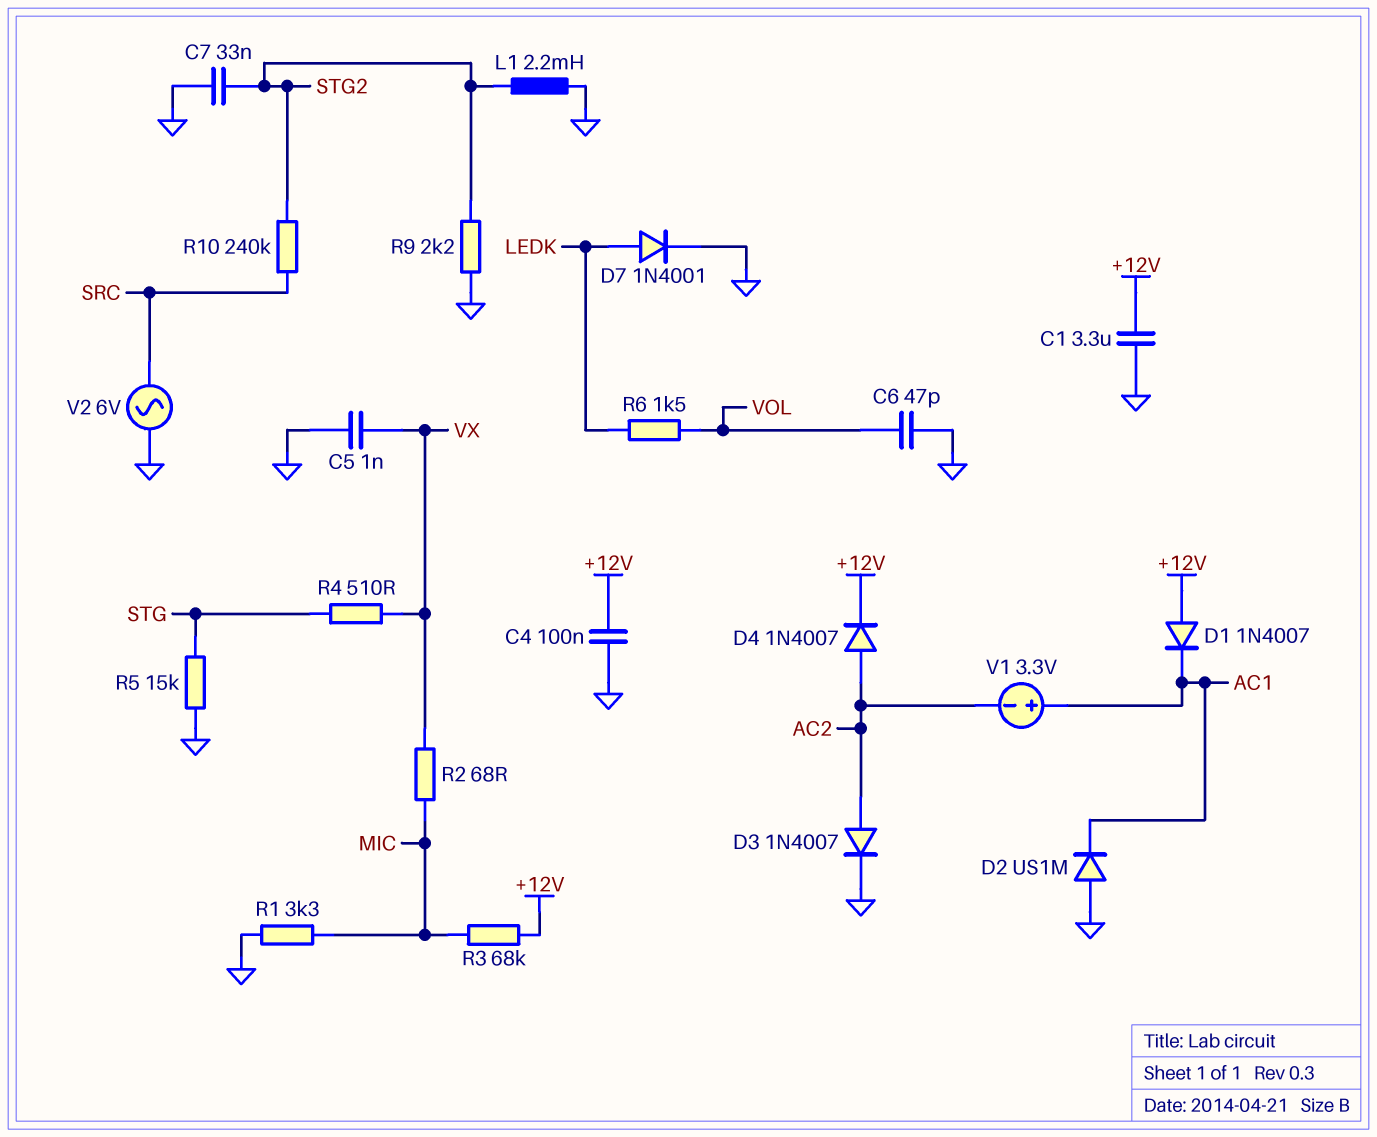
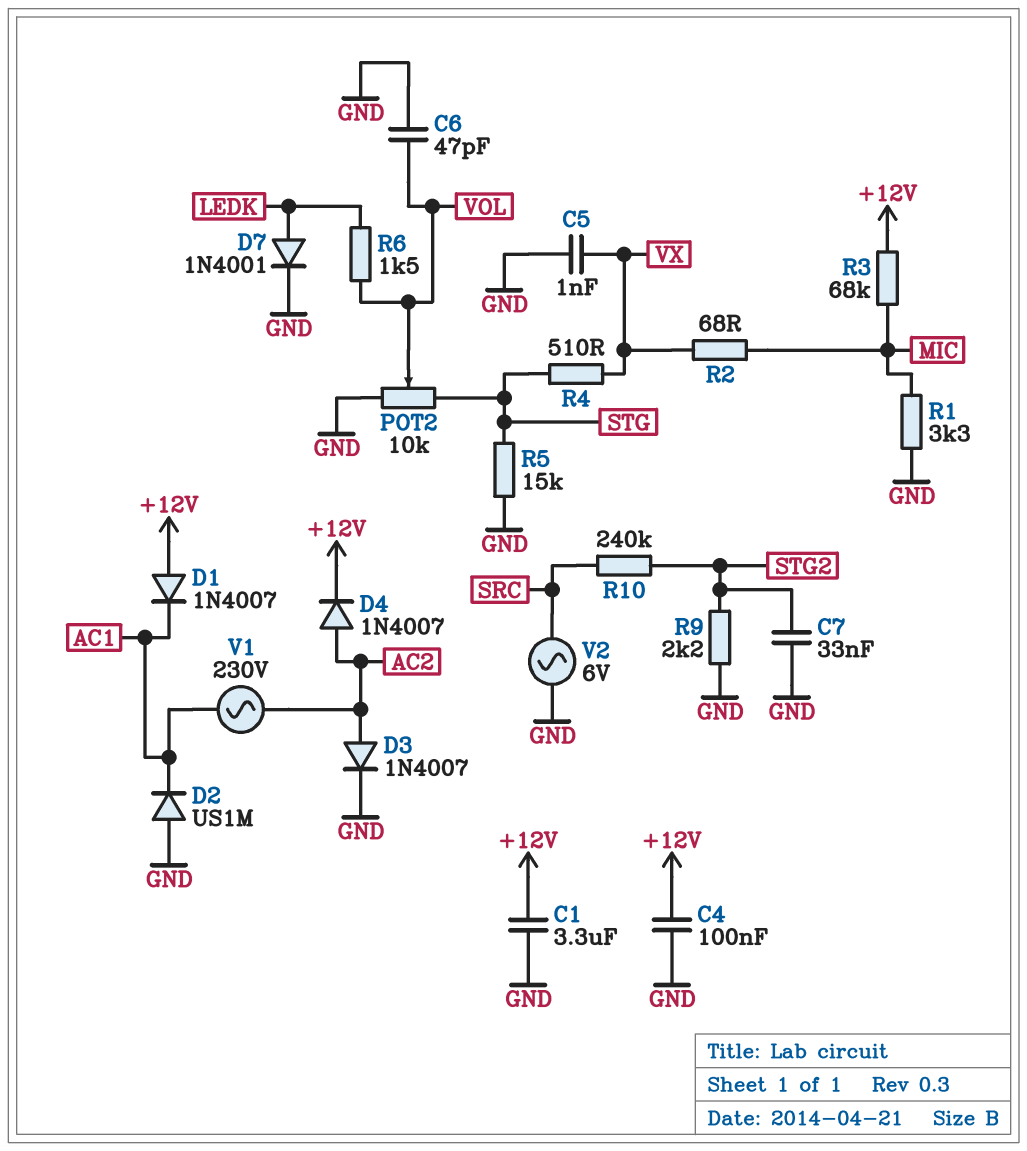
L1: 2.2mH (GND, STG2) -> none
POT2: none -> 10k (GND, STG, wiper VOL)
V1: 3.3V (plus AC1, minus AC2) -> AC 230V (AC1, AC2)

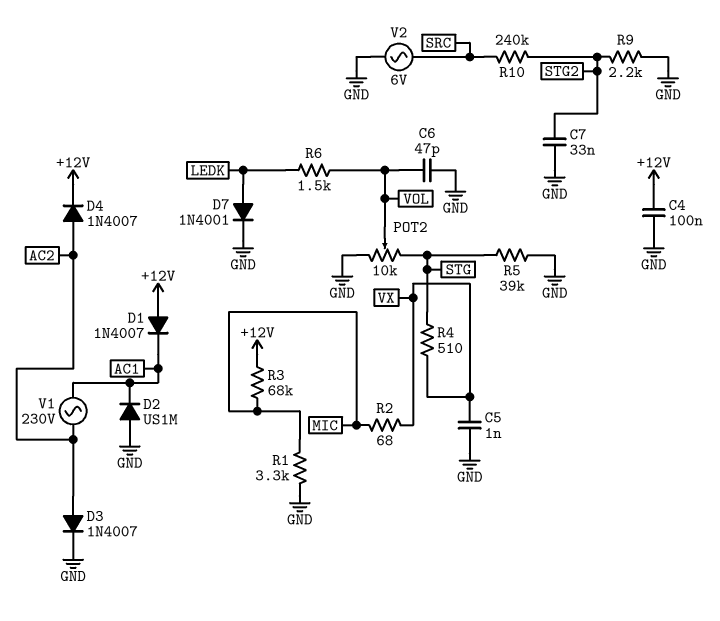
C1: 3.3uF (+12V, GND) -> none
R5: 15k (GND, STG) -> 39k (GND, STG)

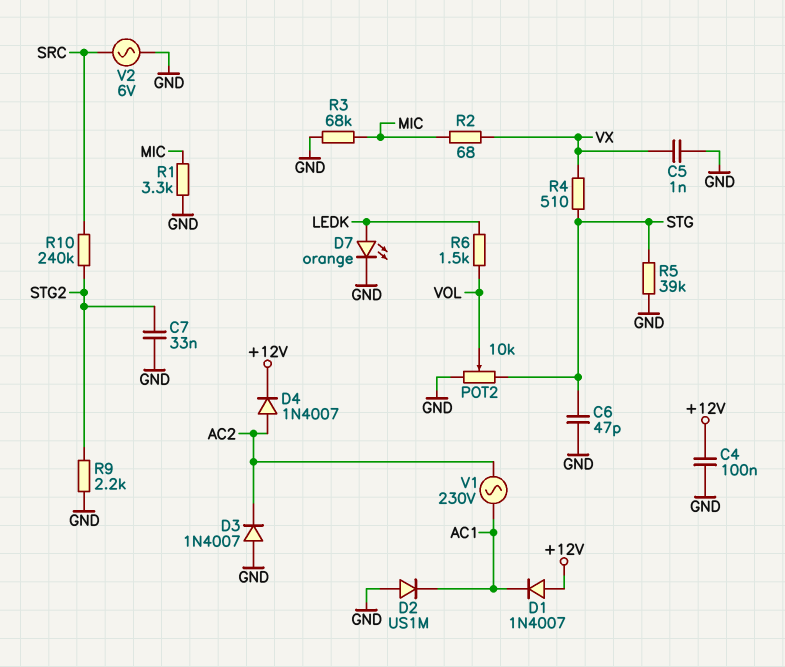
C6: 47pF (GND, VOL) -> 47pF (GND, STG)
D3: diode 1N4007 (A AC2, K GND) -> diode 1N4007 (A GND, K AC2)
D7: diode 1N4001 (A LEDK, K GND) -> LED orange (A LEDK, K GND)
R3: 68k (+12V, MIC) -> 68k (GND, MIC)

